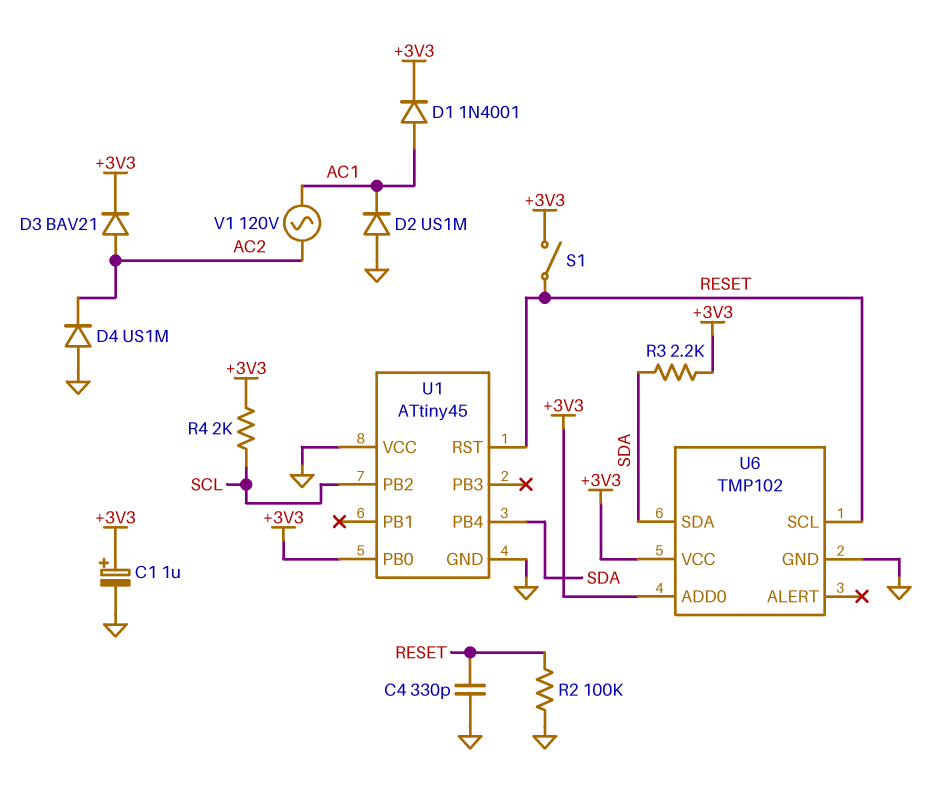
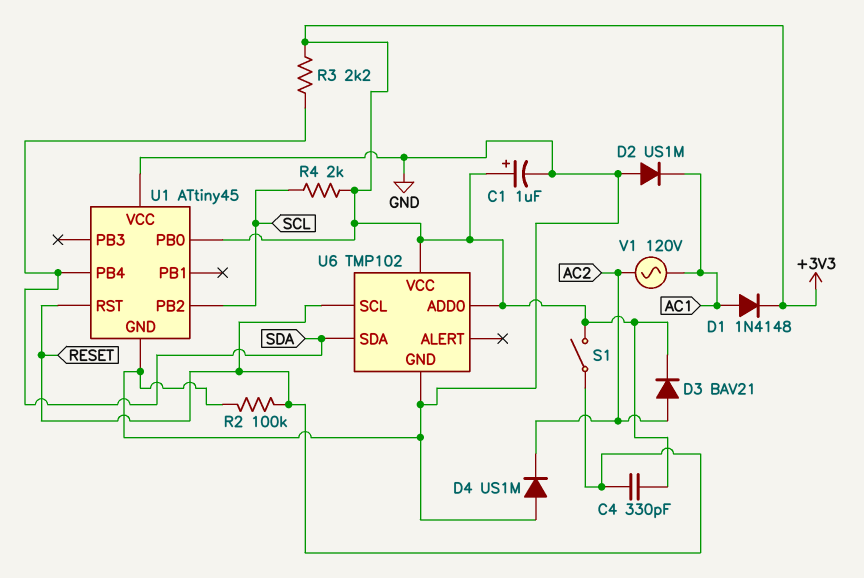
C4: 330pF (GND, RESET) -> 330pF (+3V3, RESET)
D1: diode 1N4001 (A AC1, K +3V3) -> diode 1N4148 (A AC1, K +3V3)

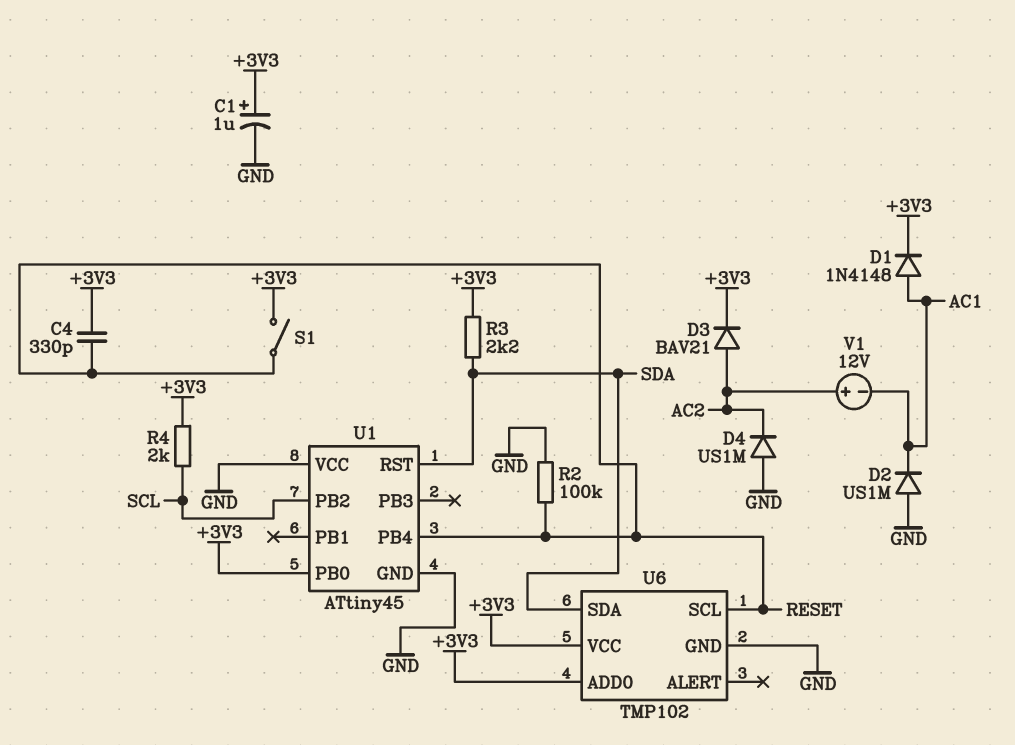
U1 pin PB4: SDA -> RESET
U1 pin RST: RESET -> SDA
V1: AC 120V (AC1, AC2) -> 12V (plus AC2, minus AC1)

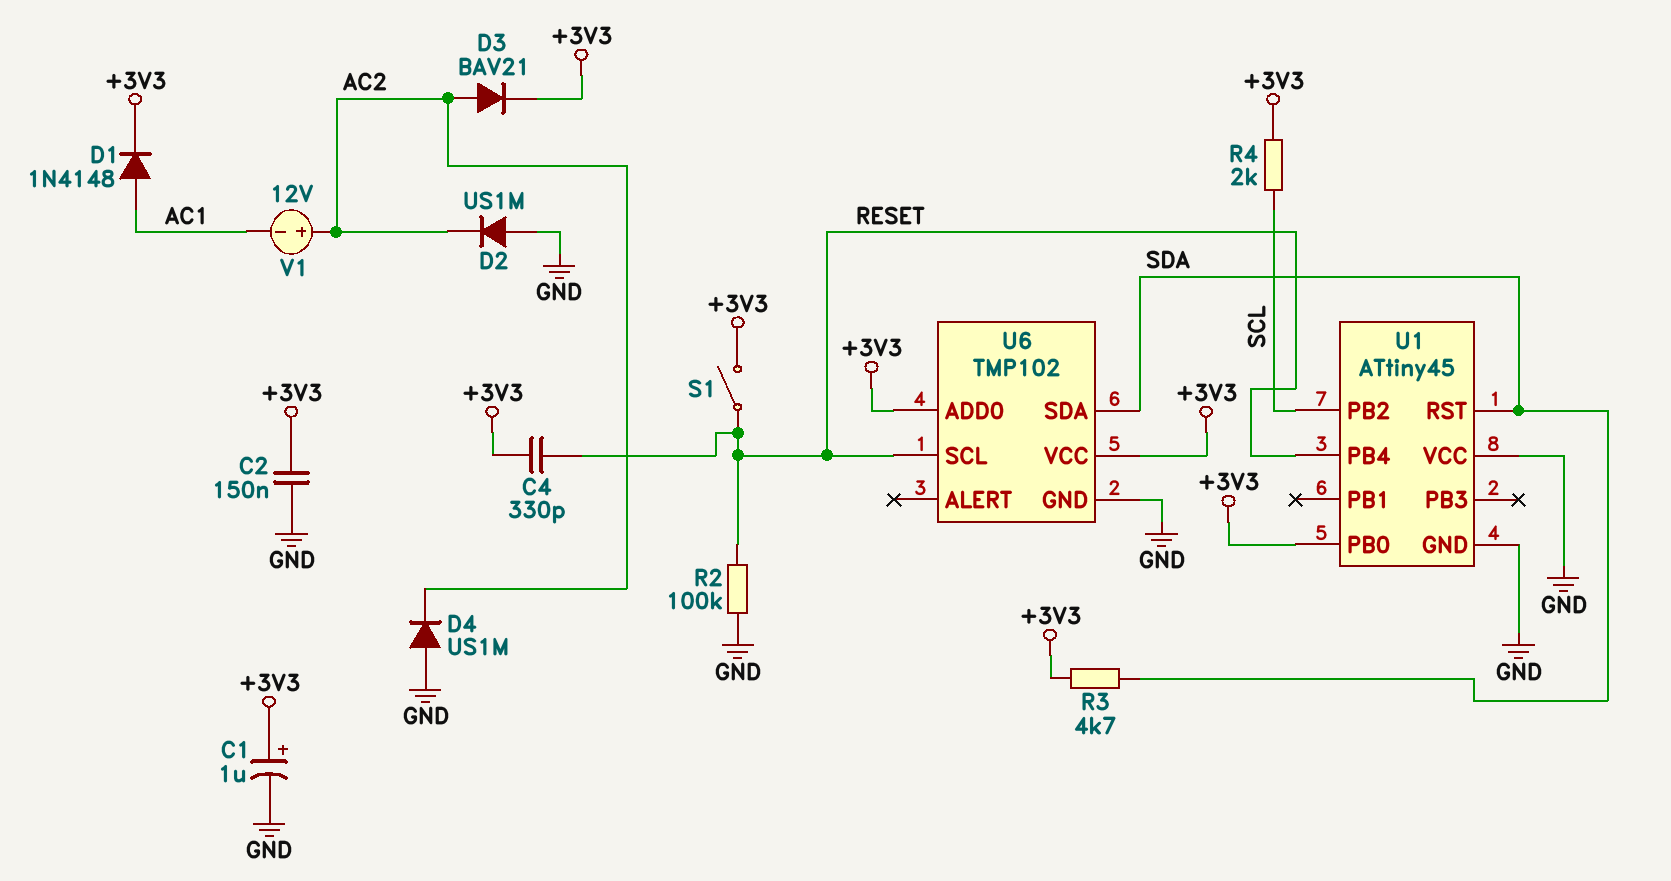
C2: none -> 150nF (+3V3, GND)
D2: diode US1M (A GND, K AC1) -> diode US1M (A GND, K AC2)
R3: 2.2k (+3V3, SDA) -> 4.7k (+3V3, SDA)

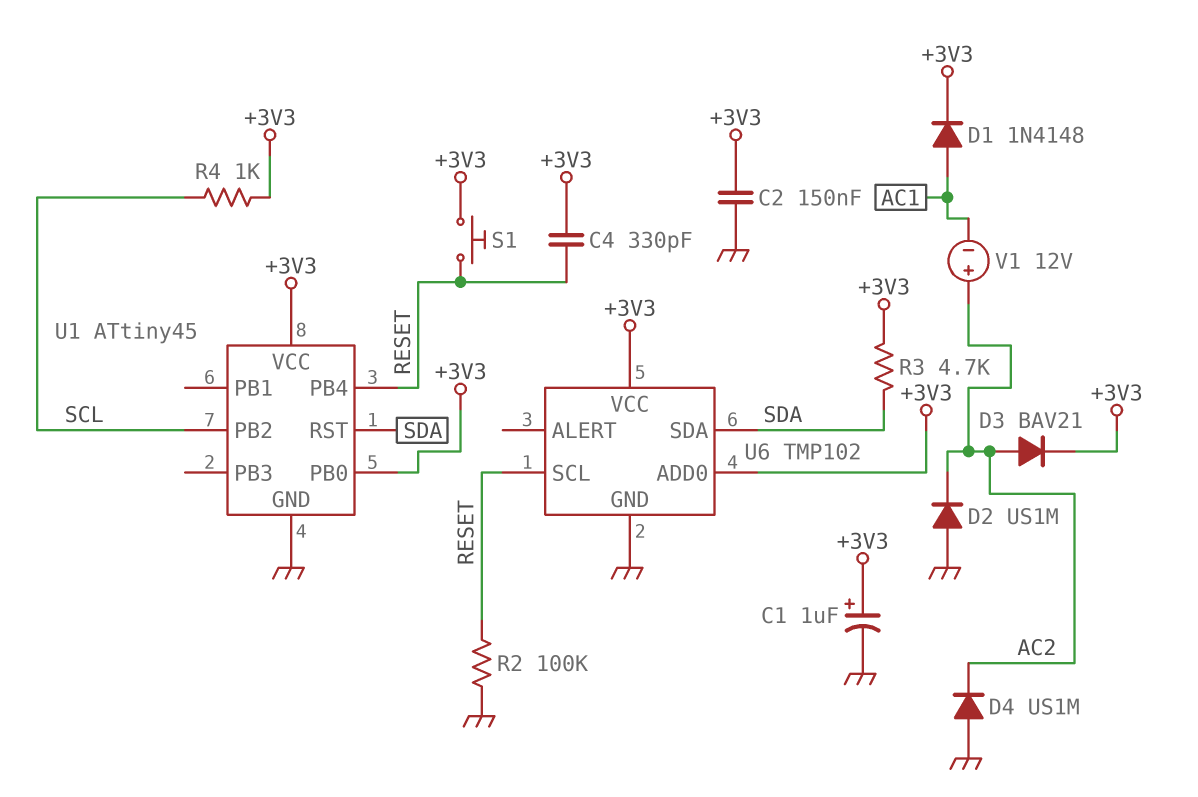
R4: 2k (+3V3, SCL) -> 1k (+3V3, SCL)
S1: switch (+3V3, RESET) -> button (+3V3, RESET)
U1 pin VCC: GND -> +3V3

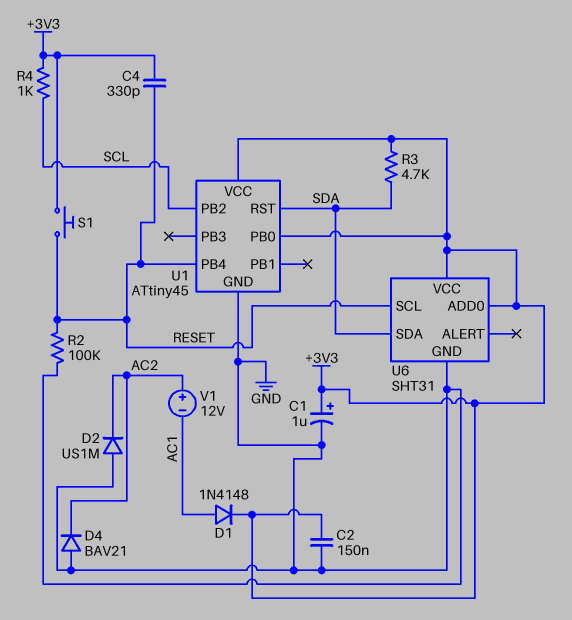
D3: diode BAV21 (A AC2, K +3V3) -> none
D4: diode US1M (A GND, K AC2) -> diode BAV21 (A GND, K AC2)
U6: TMP102 -> SHT31

